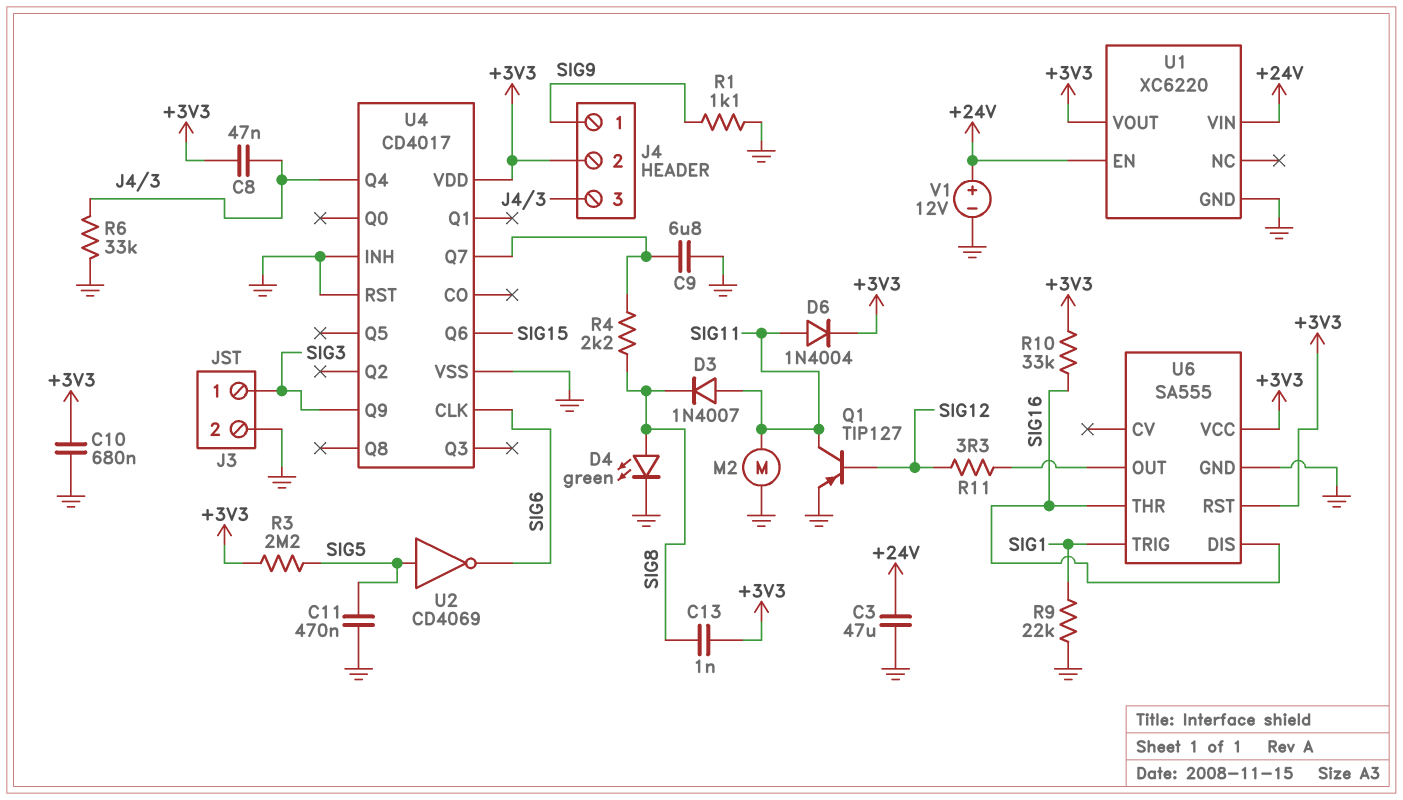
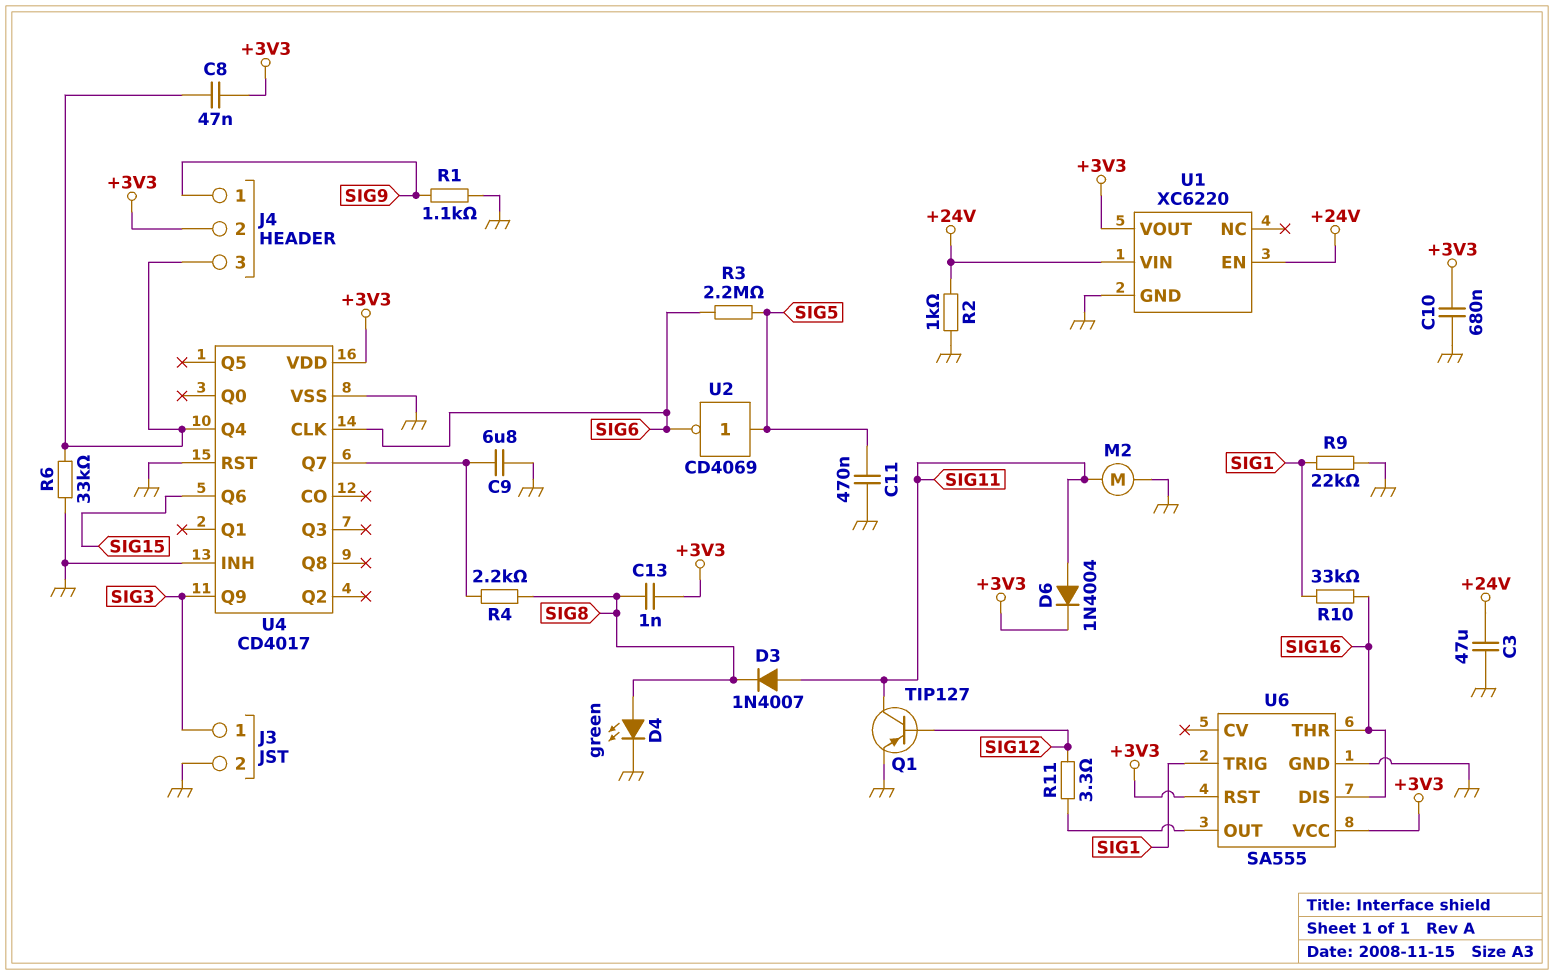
R2: none -> 1k (+24V, GND)
R3: 2.2M (+3V3, SIG5) -> 2.2M (SIG5, SIG6)
R10: 33k (+3V3, SIG16) -> 33k (SIG1, SIG16)
V1: 12V (plus +24V, minus GND) -> none

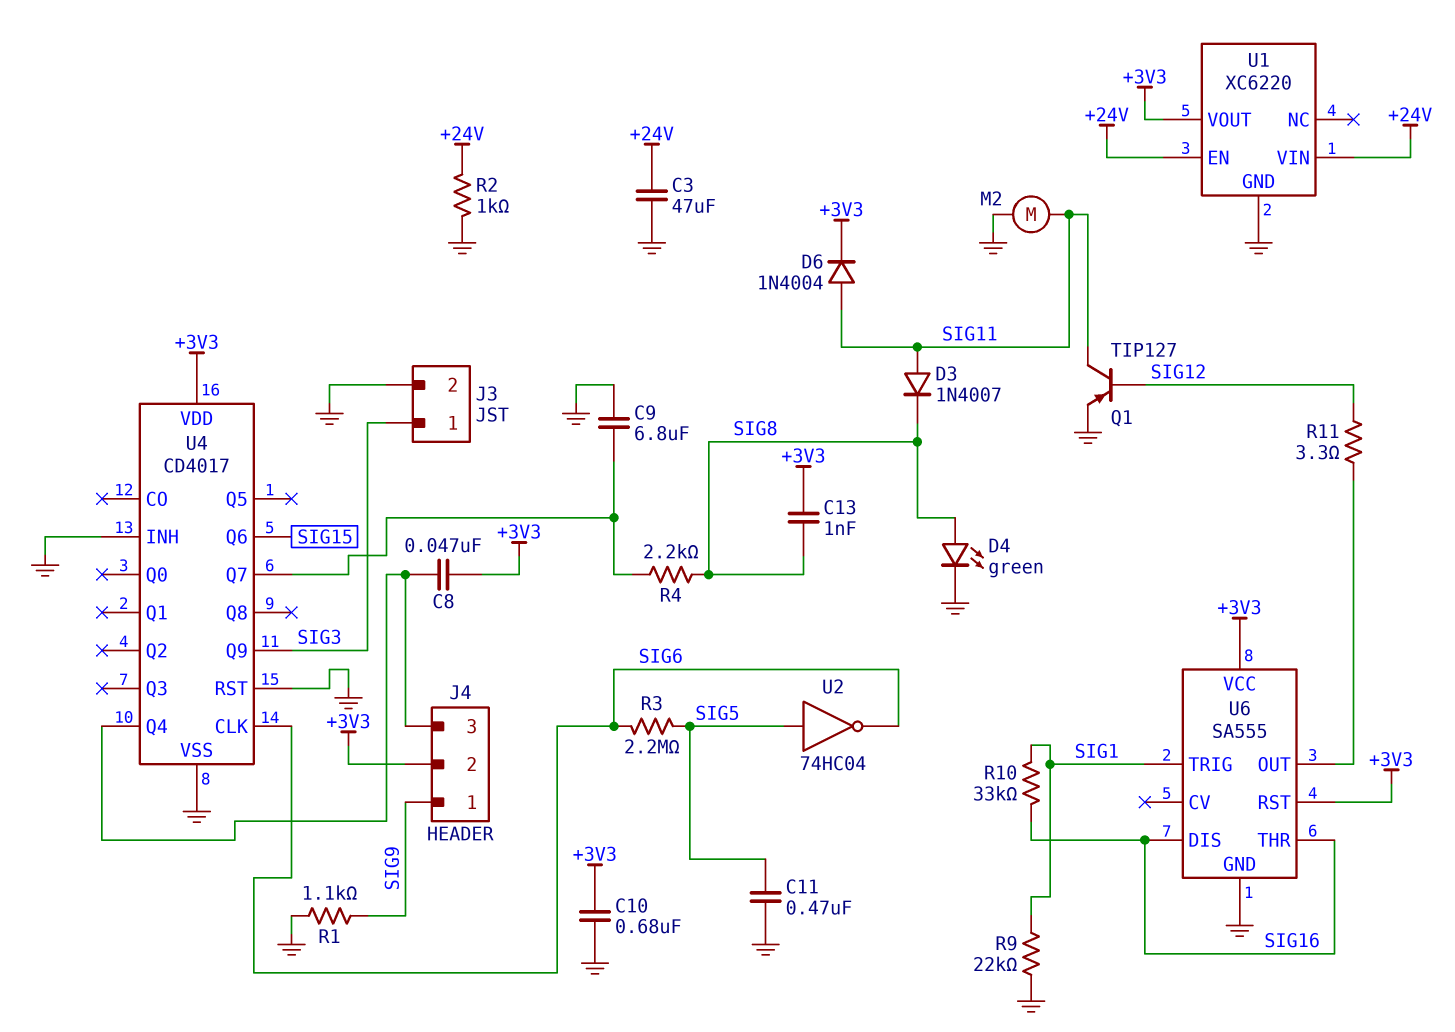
R6: 33k (GND, J4/3) -> none
U2: NOT CD4069 (in SIG5, out SIG6) -> NOT 74HC04 (in SIG5, out SIG6)

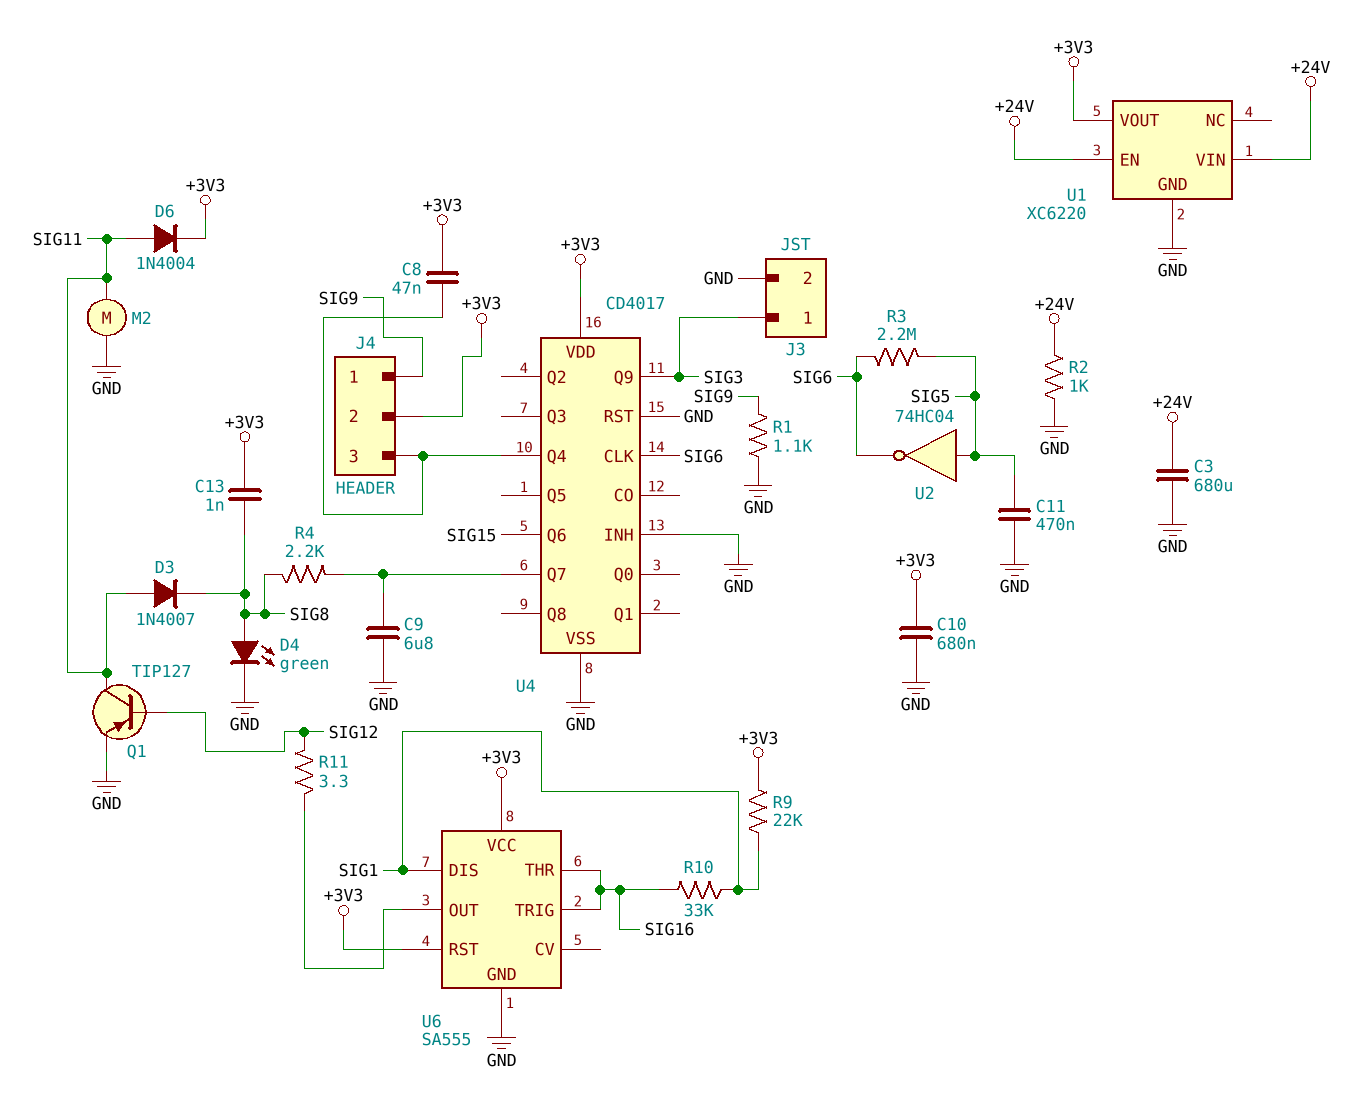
C3: 47uF (+24V, GND) -> 680uF (+24V, GND)
R9: 22k (GND, SIG1) -> 22k (+3V3, SIG1)
U6 pin DIS: SIG16 -> SIG1
U6 pin TRIG: SIG1 -> SIG16

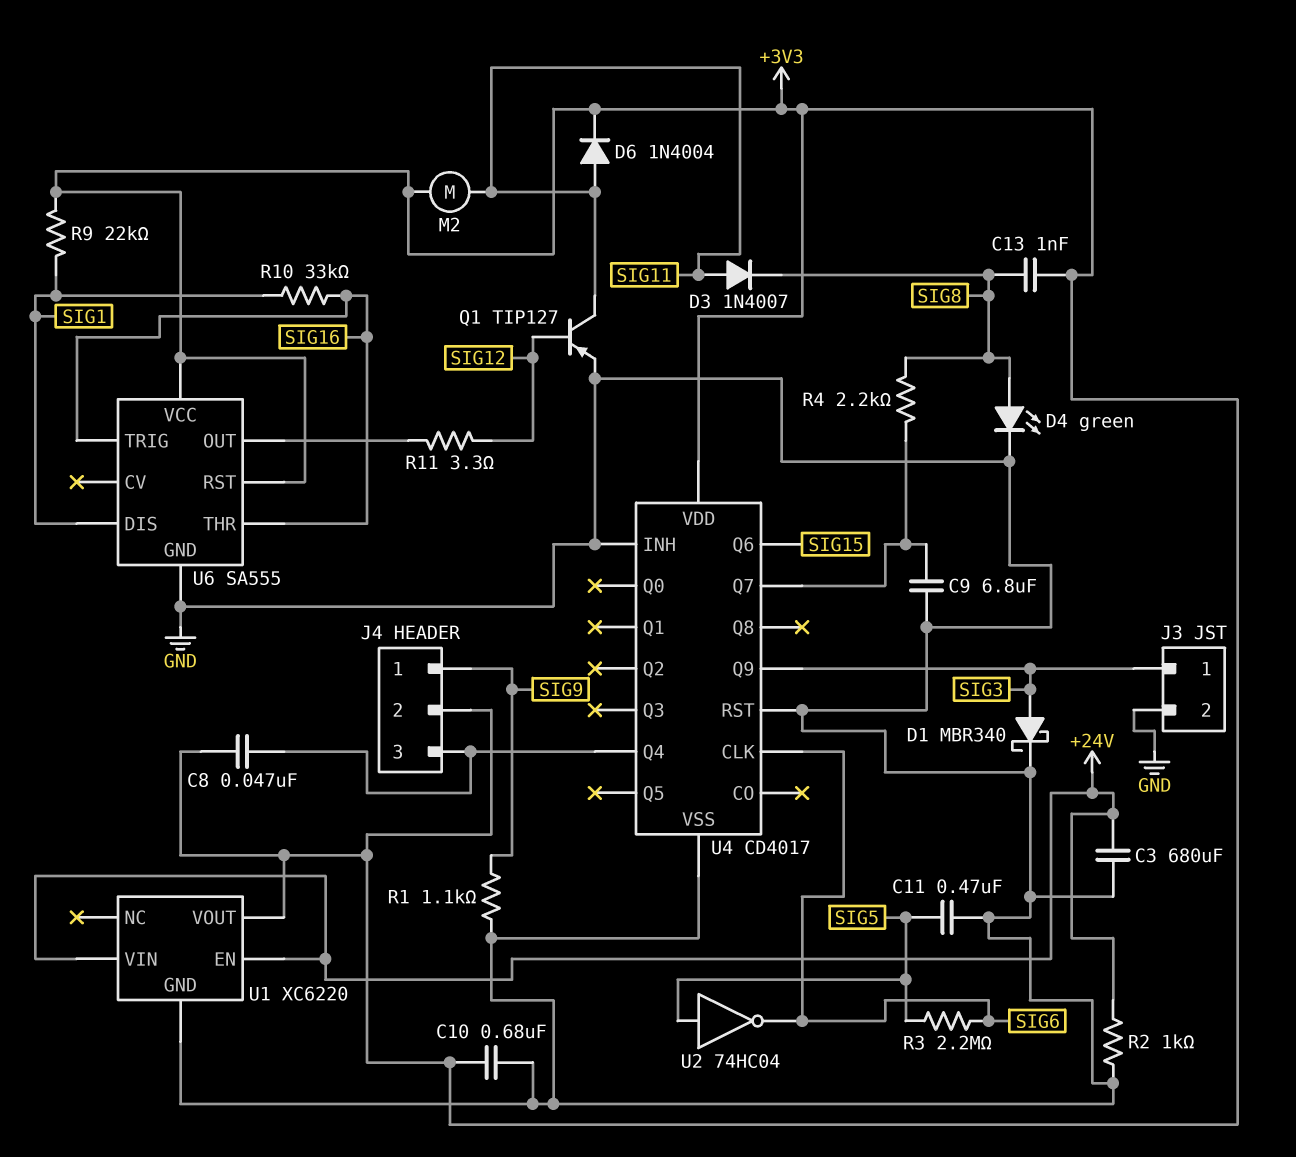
D1: none -> schottky MBR340 (A SIG3, K GND)
M2: motor (GND, SIG11) -> motor (+3V3, SIG11)

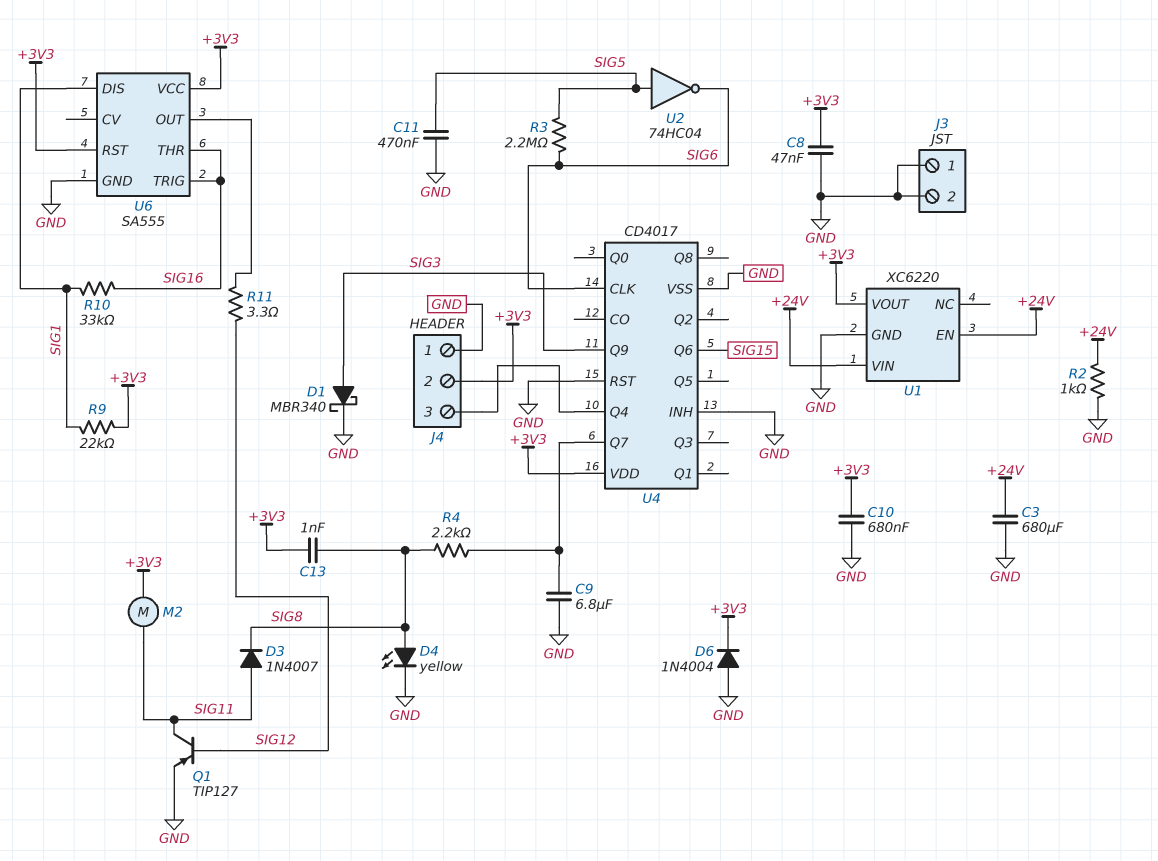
C8: 47nF (+3V3, J4/3) -> 47nF (+3V3, GND)
D4: LED green (A SIG8, K GND) -> LED yellow (A SIG8, K GND)
D6: diode 1N4004 (A SIG11, K +3V3) -> diode 1N4004 (A GND, K +3V3)
J3 pin 1: SIG3 -> GND
J4 pin 1: SIG9 -> GND
R1: 1.1k (GND, SIG9) -> none

